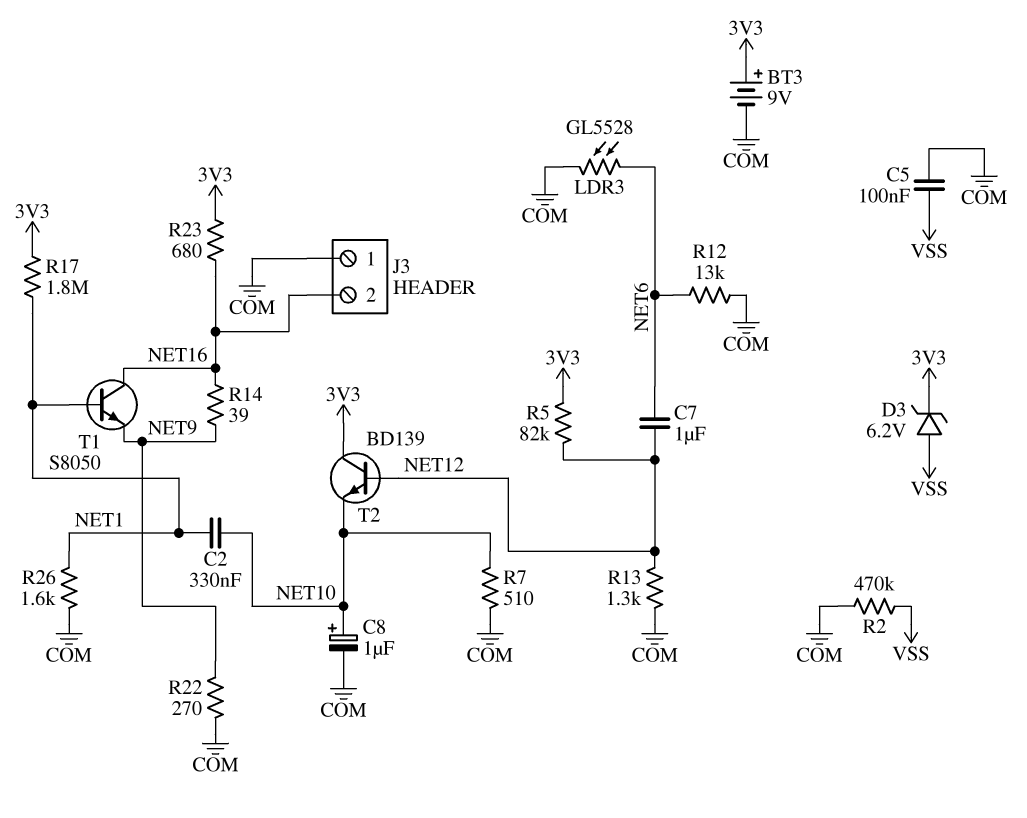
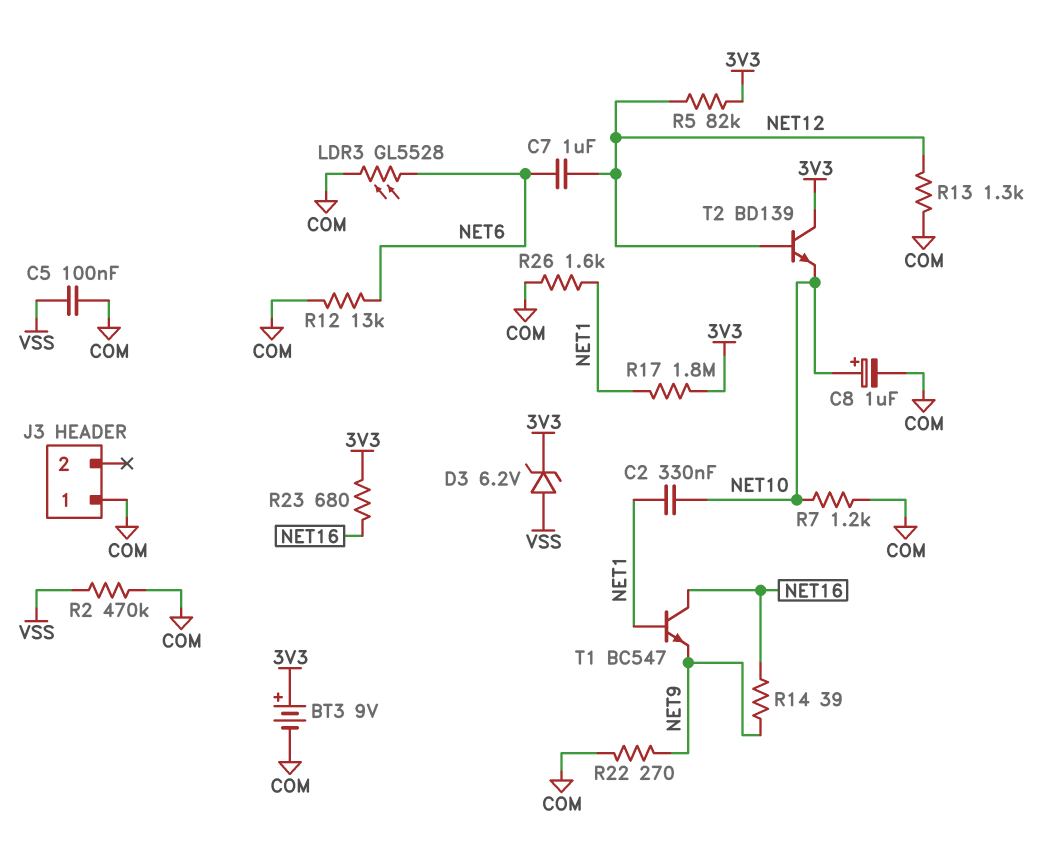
J3 pin 2: NET16 -> none
R7: 510 (COM, NET10) -> 1.2k (COM, NET10)
T1: NPN S8050 (B NET1, C NET16, E NET9) -> NPN BC547 (B NET1, C NET16, E NET9)

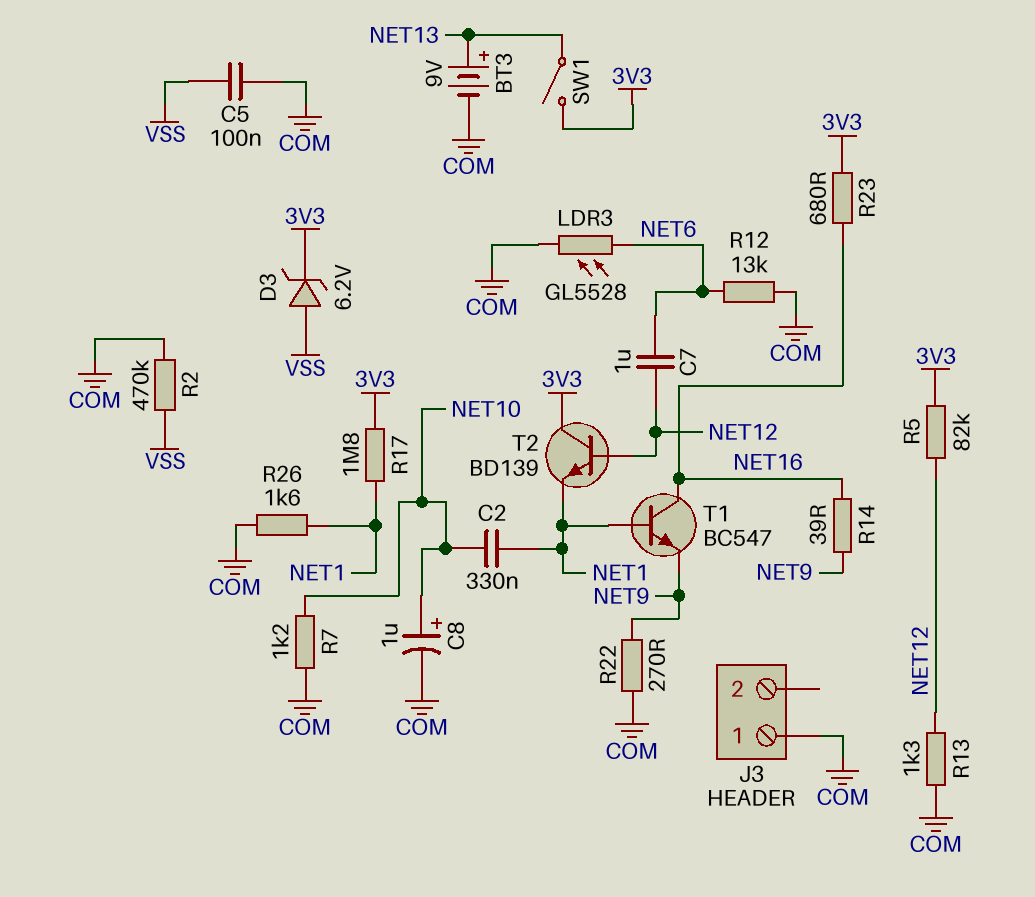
BT3: 9V (plus 3V3, minus COM) -> 9V (plus NET13, minus COM)
SW1: none -> switch (3V3, NET13)
T2: NPN BD139 (B NET12, C 3V3, E NET10) -> NPN BD139 (B NET12, C 3V3, E NET1)

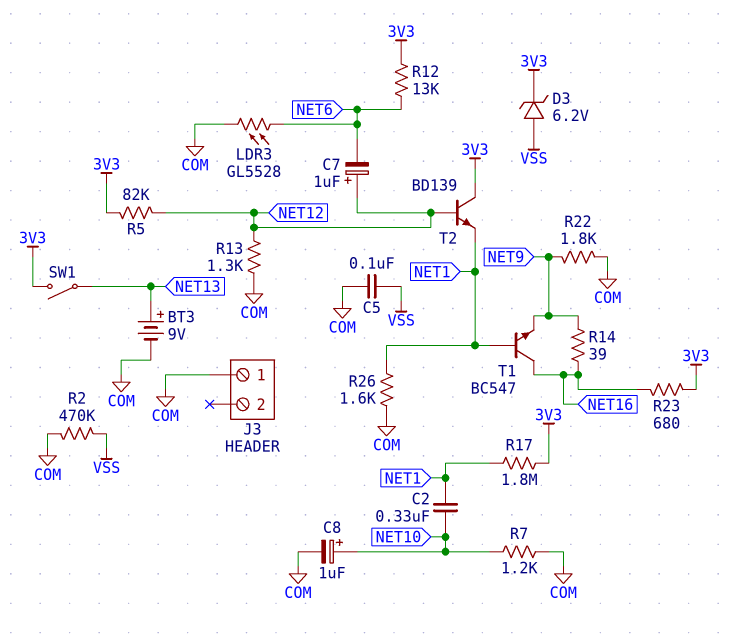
C7: 1uF (NET6, NET12) -> 1uF (plus NET12, minus NET6)
R12: 13k (COM, NET6) -> 13k (3V3, NET6)
R22: 270 (COM, NET9) -> 1.8k (COM, NET9)

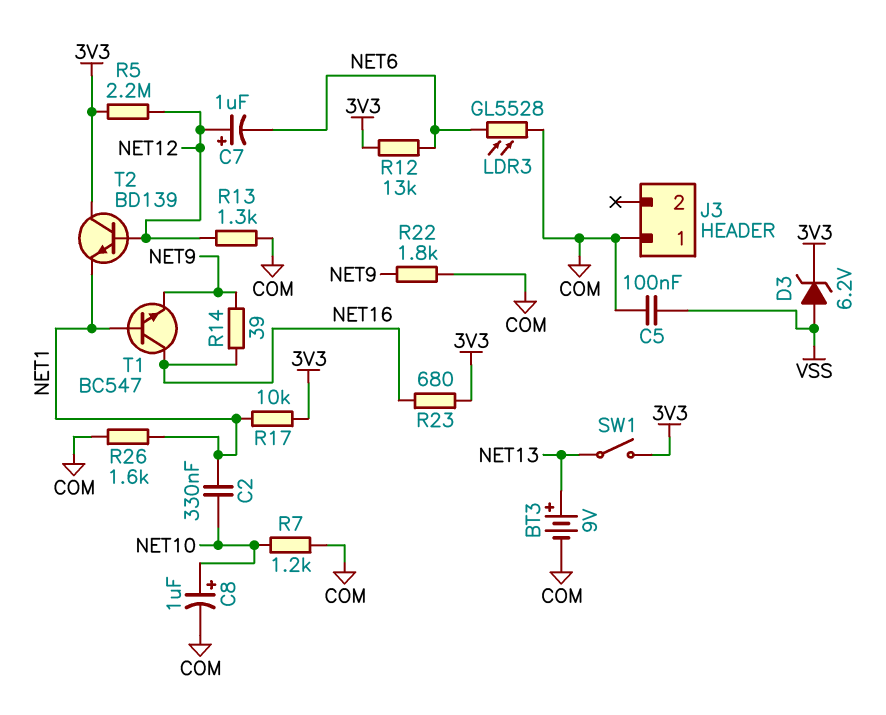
R2: 470k (COM, VSS) -> none
R5: 82k (3V3, NET12) -> 2.2M (3V3, NET12)
R17: 1.8M (3V3, NET1) -> 10k (3V3, NET1)

